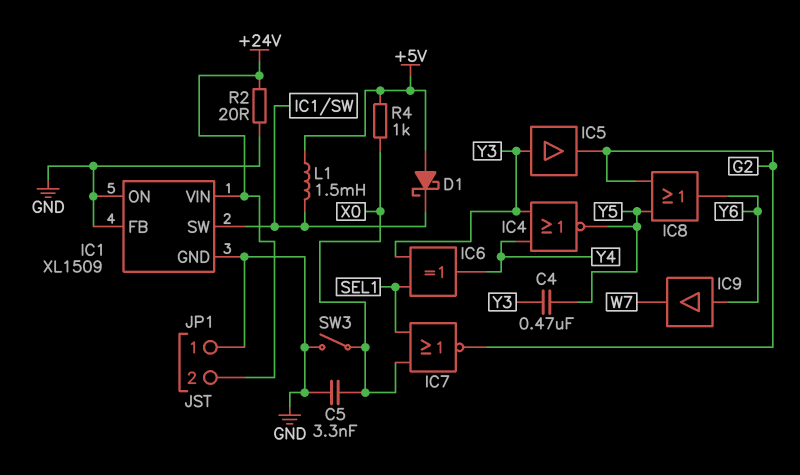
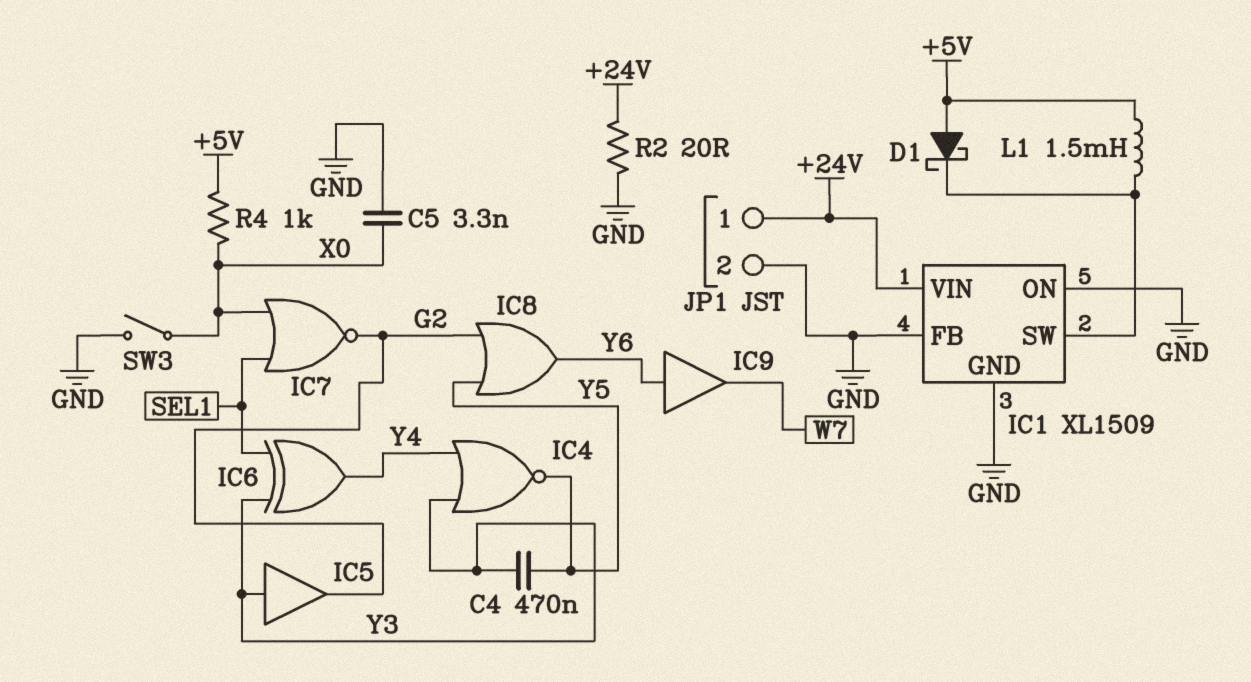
JP1 pin 1: GND -> +24V
JP1 pin 2: +24V -> GND

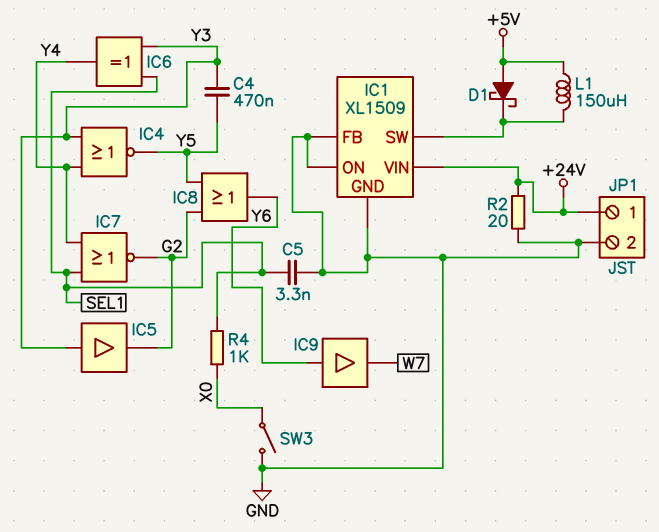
C5: 3.3nF (GND, X0) -> 3.3nF (GND, SEL1)
IC7: NOR (in SEL1, in X0, out G2) -> NOR (in SEL1, in Y4, out G2)
L1: 1.5mH (+5V, IC1/SW) -> 150uH (+5V, IC1/SW)
R4: 1k (+5V, X0) -> 1k (SEL1, X0)

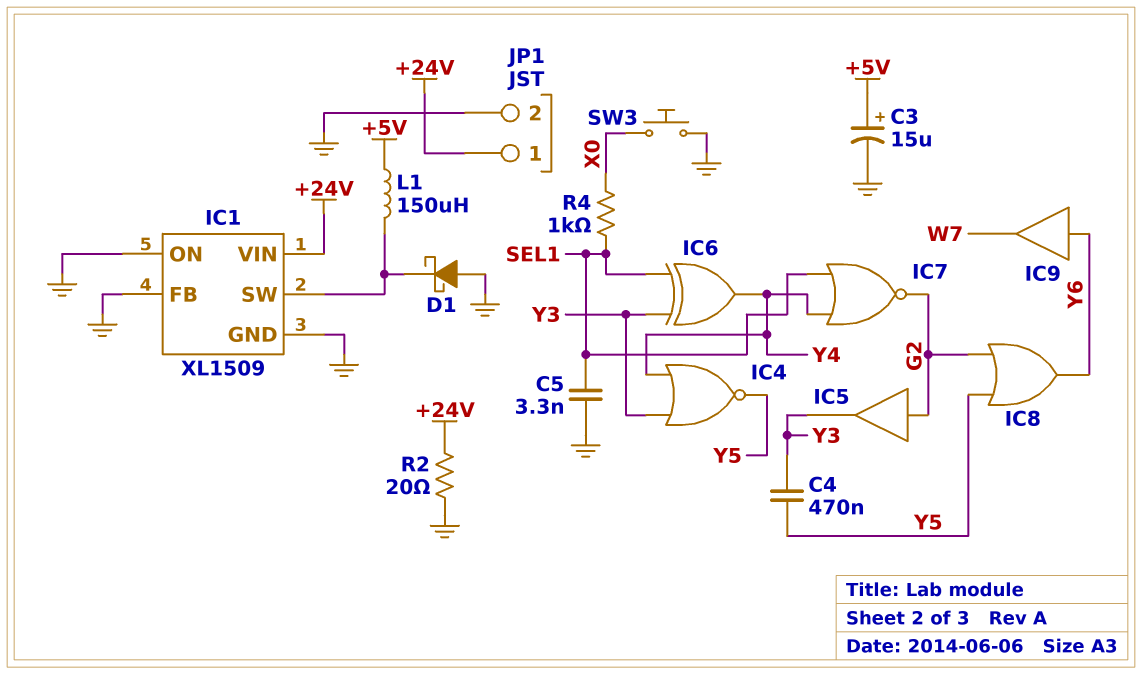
C3: none -> 15uF (plus +5V, minus GND)
D1: schottky (A +5V, K IC1/SW) -> schottky (A GND, K IC1/SW)
IC5: buffer (in Y3, out G2) -> buffer (in G2, out Y3)
SW3: switch (GND, X0) -> button (GND, X0)

